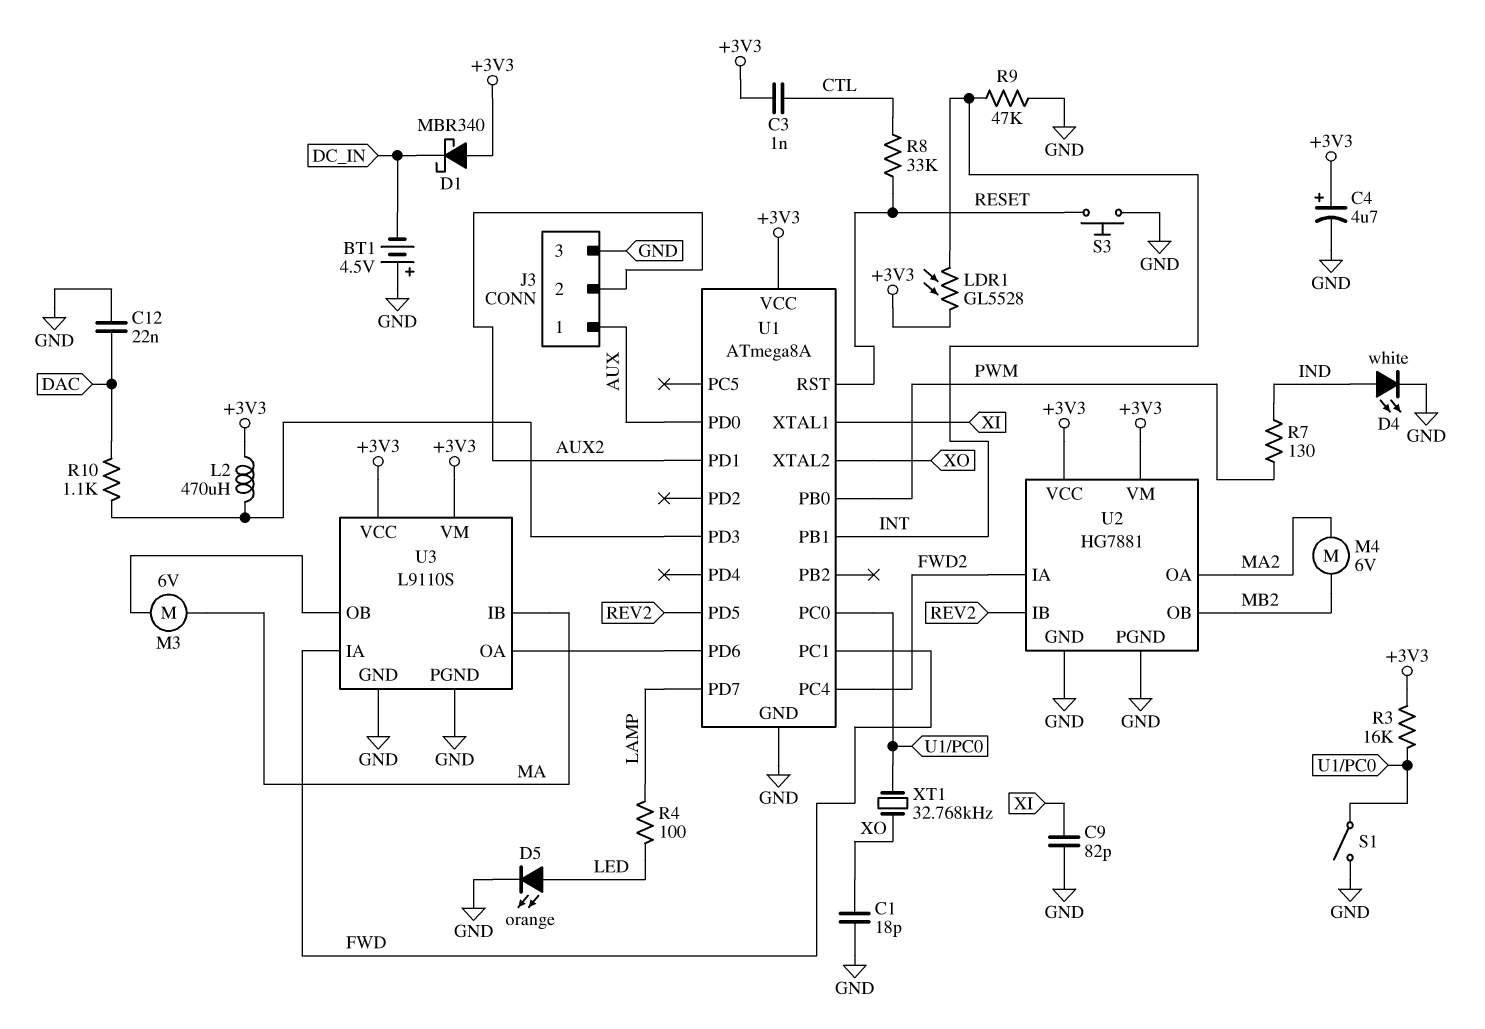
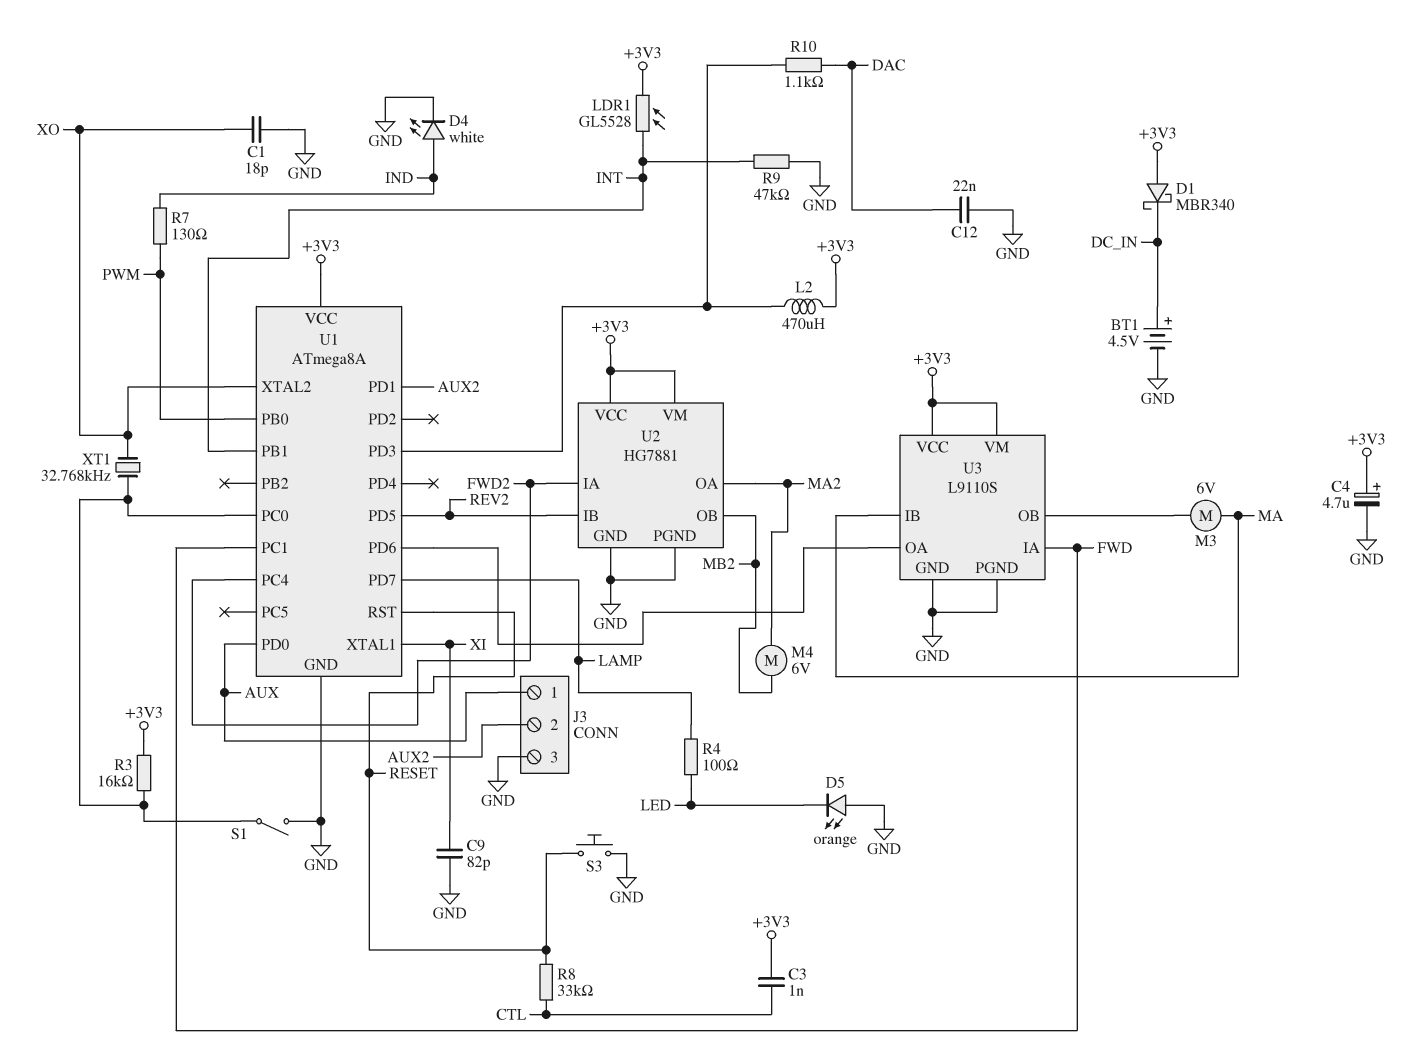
BT1: 4.5V (plus GND, minus DC_IN) -> 4.5V (plus DC_IN, minus GND)
D5: LED orange (A LED, K GND) -> LED orange (A GND, K LED)

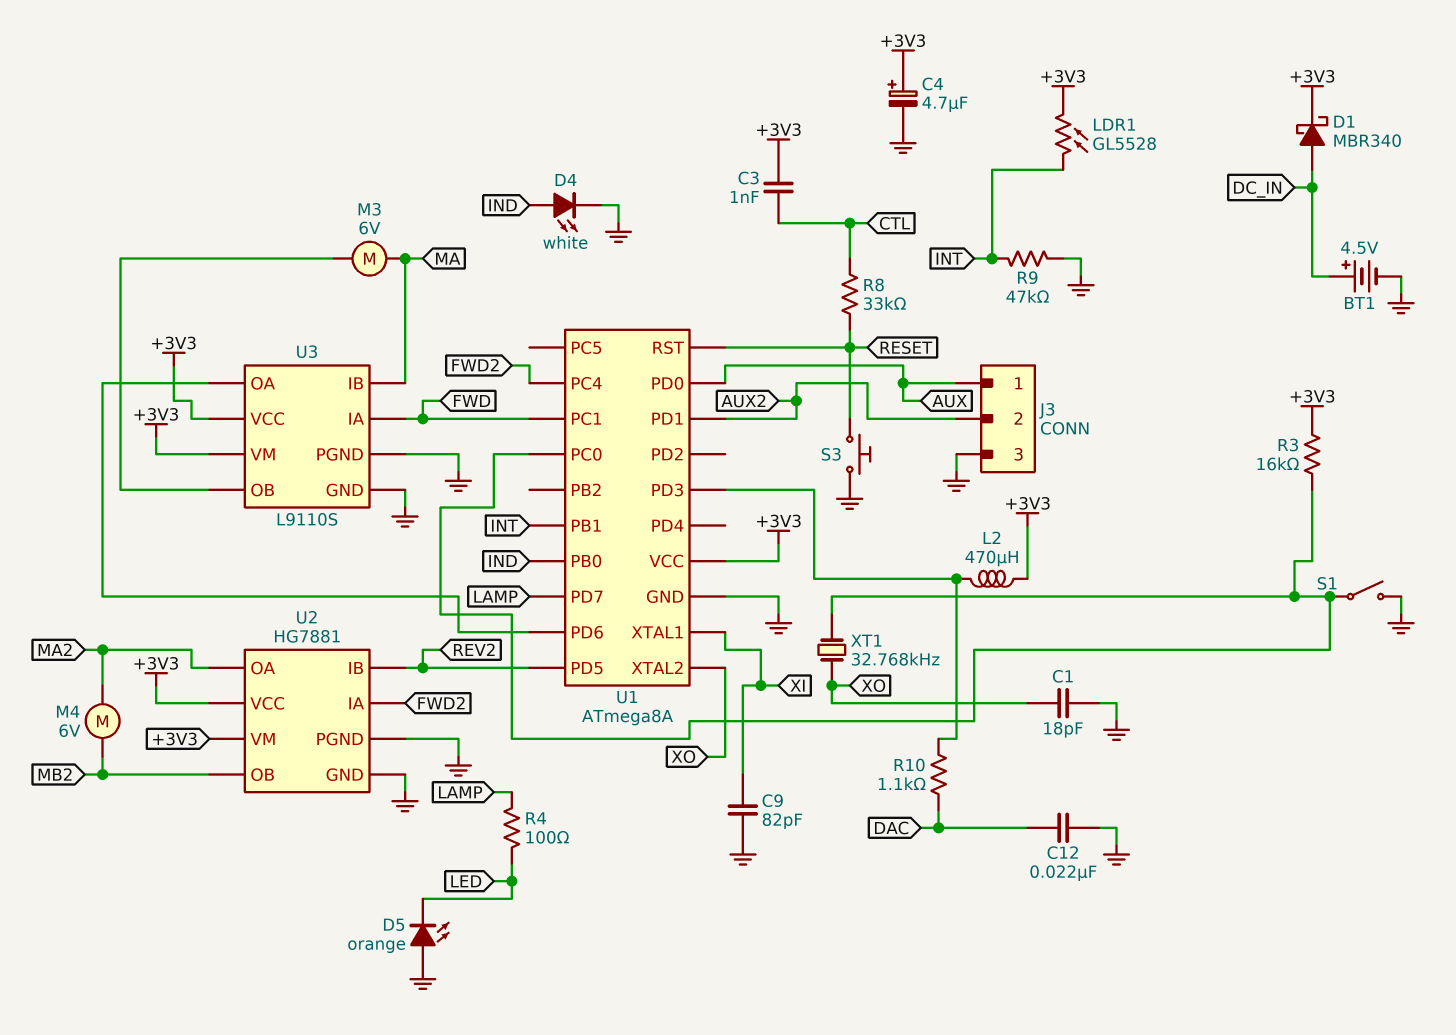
D1: schottky MBR340 (A +3V3, K DC_IN) -> schottky MBR340 (A DC_IN, K +3V3)
R7: 130 (IND, PWM) -> none
U1 pin PB0: PWM -> IND

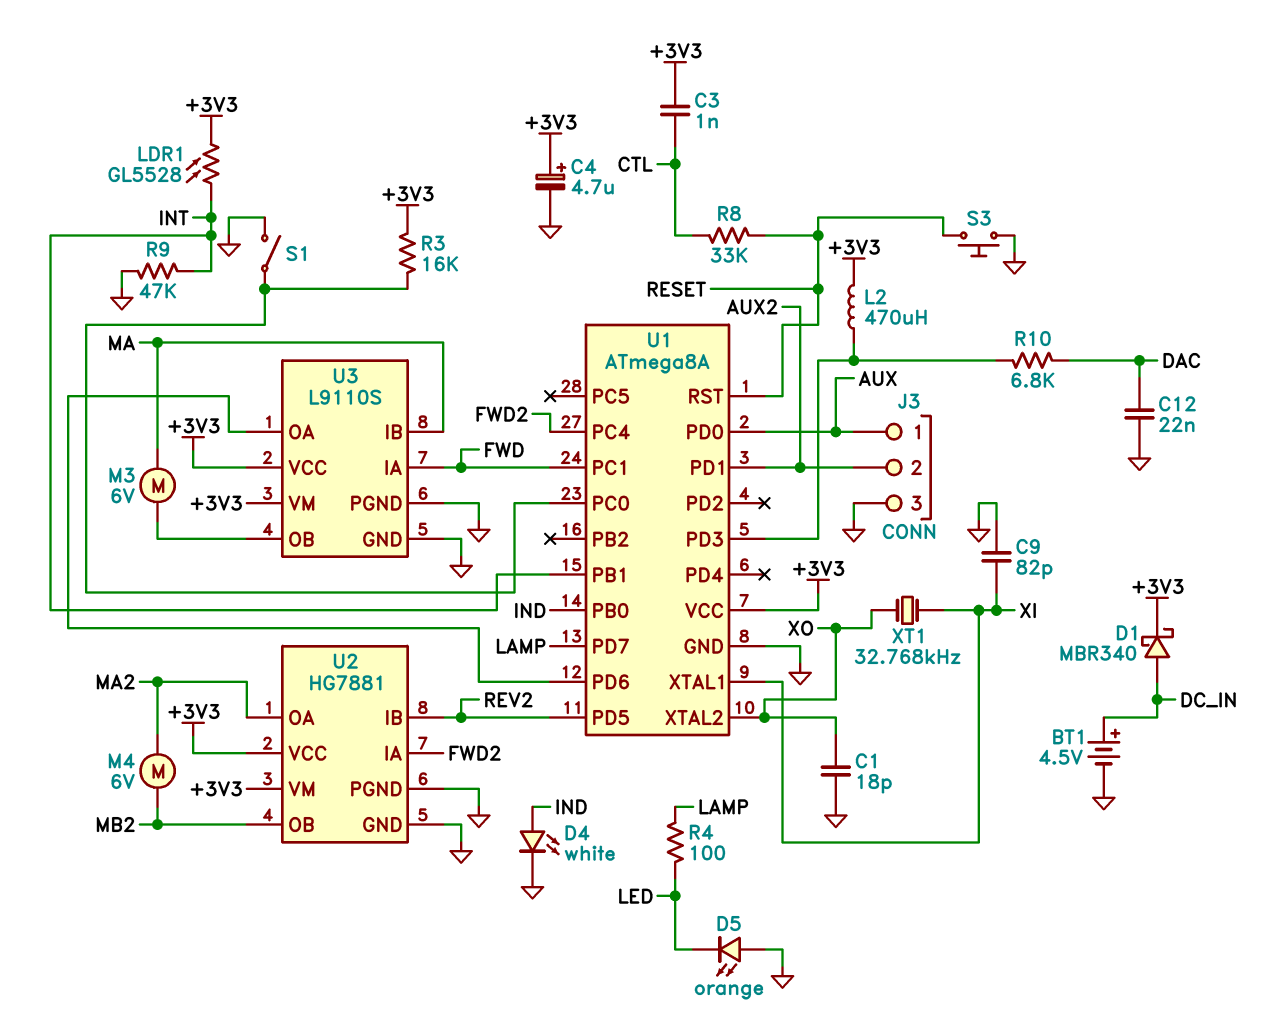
R10: 1.1k (DAC, U1/PD3) -> 6.8k (DAC, U1/PD3)
XT1: 32.768kHz (U1/PC0, XO) -> 32.768kHz (XI, XO)

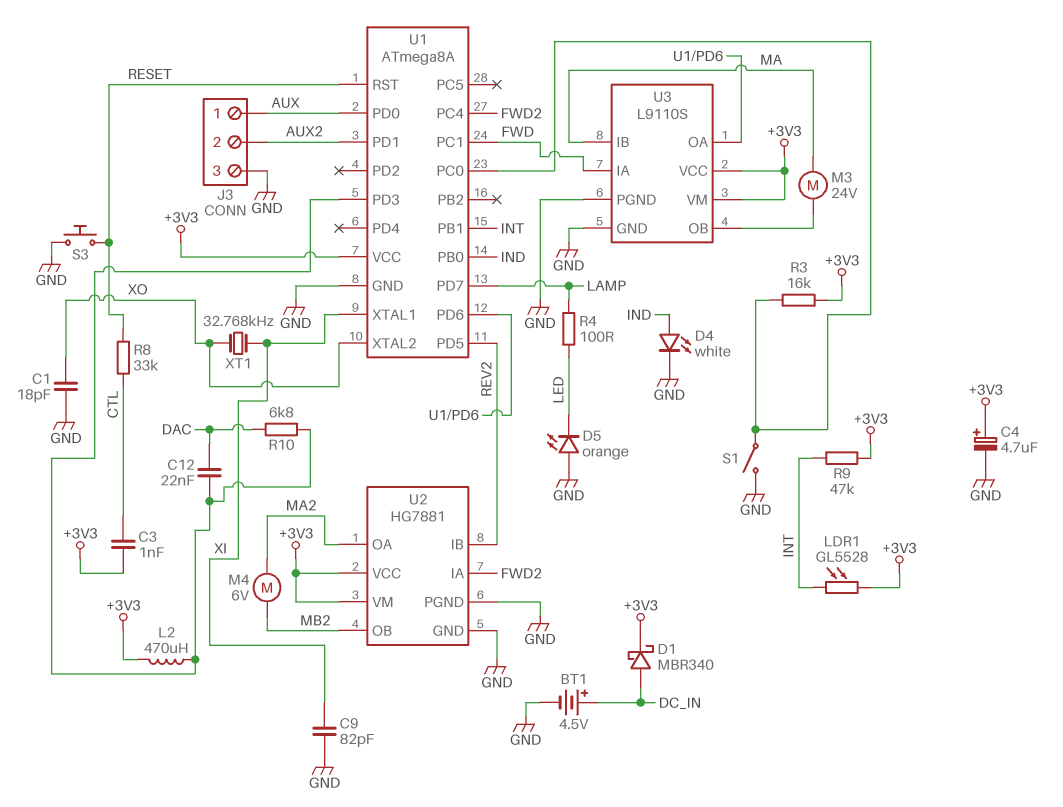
C12: 22nF (DAC, GND) -> 22nF (DAC, U1/PD3)
M3: motor 6V (MA, U3/OB) -> motor 24V (MA, U3/OB)
R9: 47k (GND, INT) -> 47k (+3V3, INT)

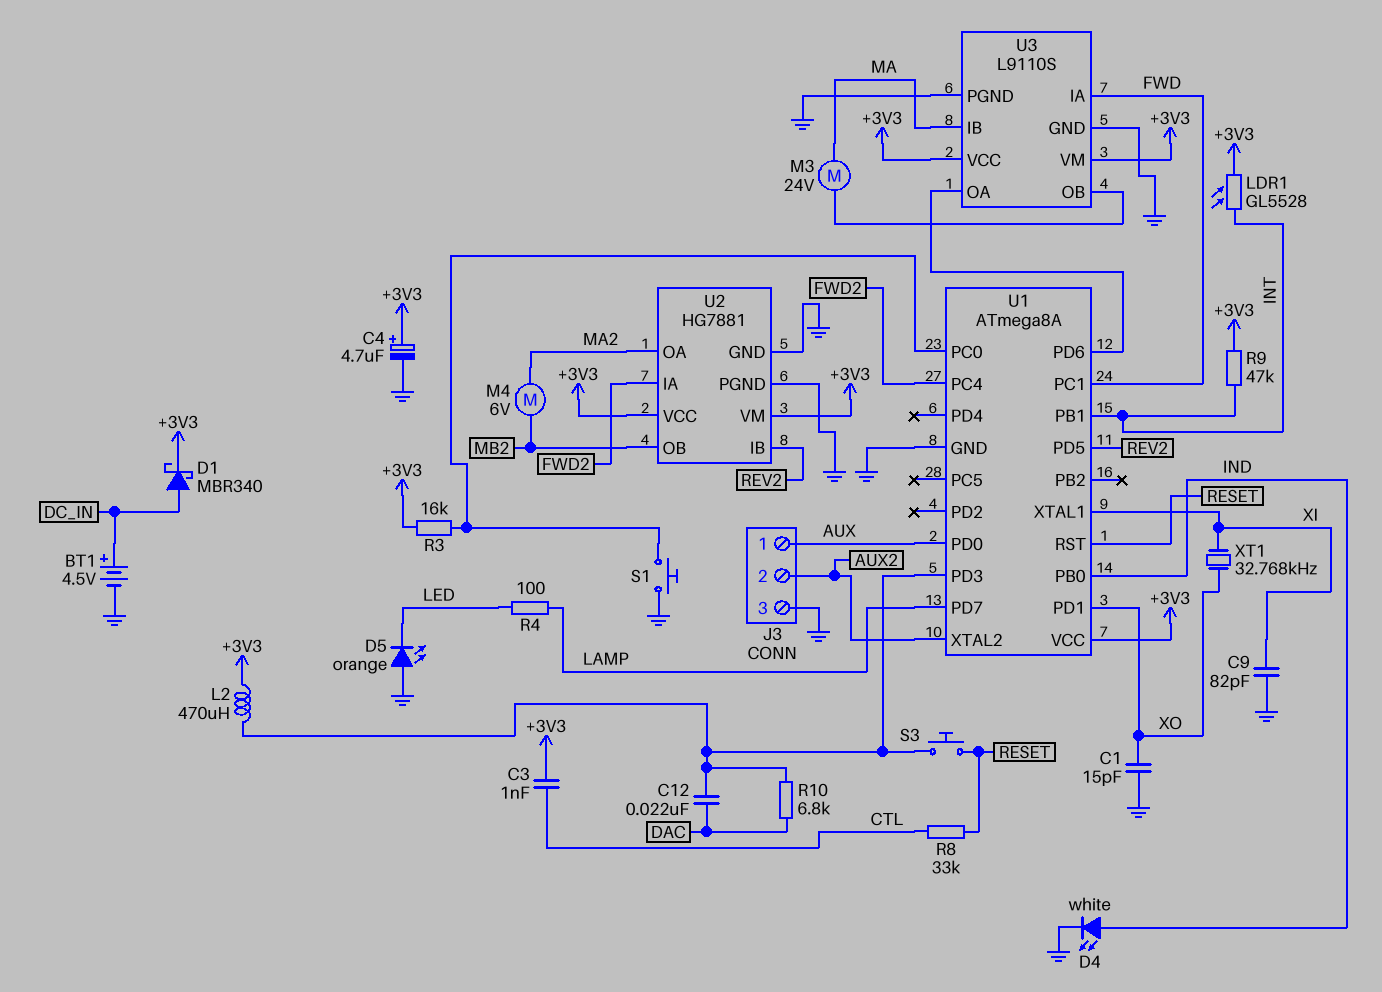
C1: 18pF (GND, XO) -> 15pF (GND, XO)
S1: switch (GND, U1/PC0) -> button (GND, U1/PC0)
S3: button (GND, RESET) -> button (RESET, U1/PD3)
U1 pin PD1: AUX2 -> XO
U1 pin XTAL2: XO -> AUX2

